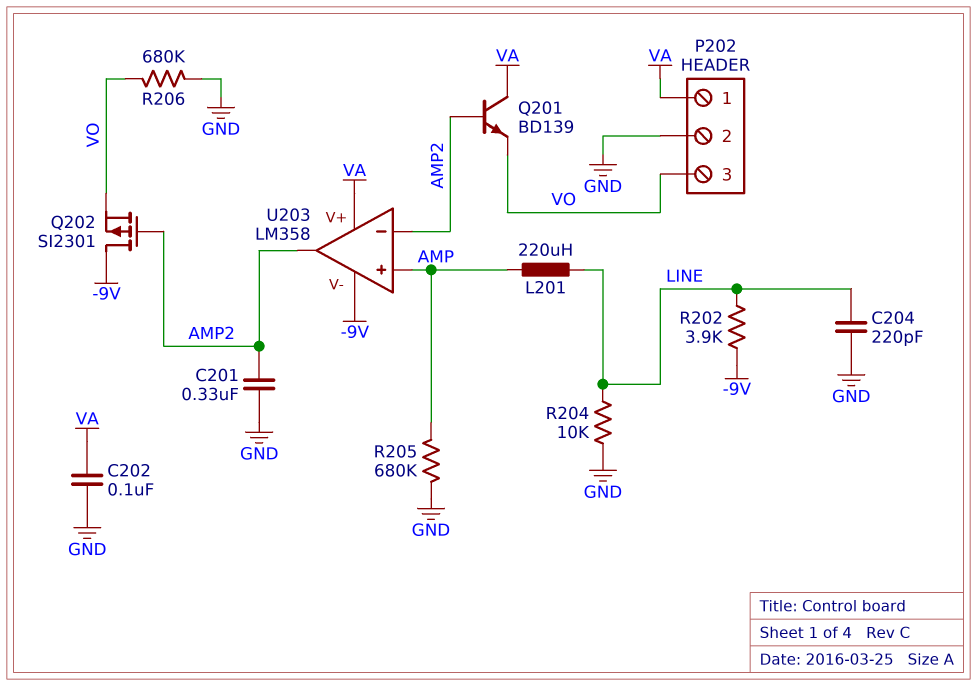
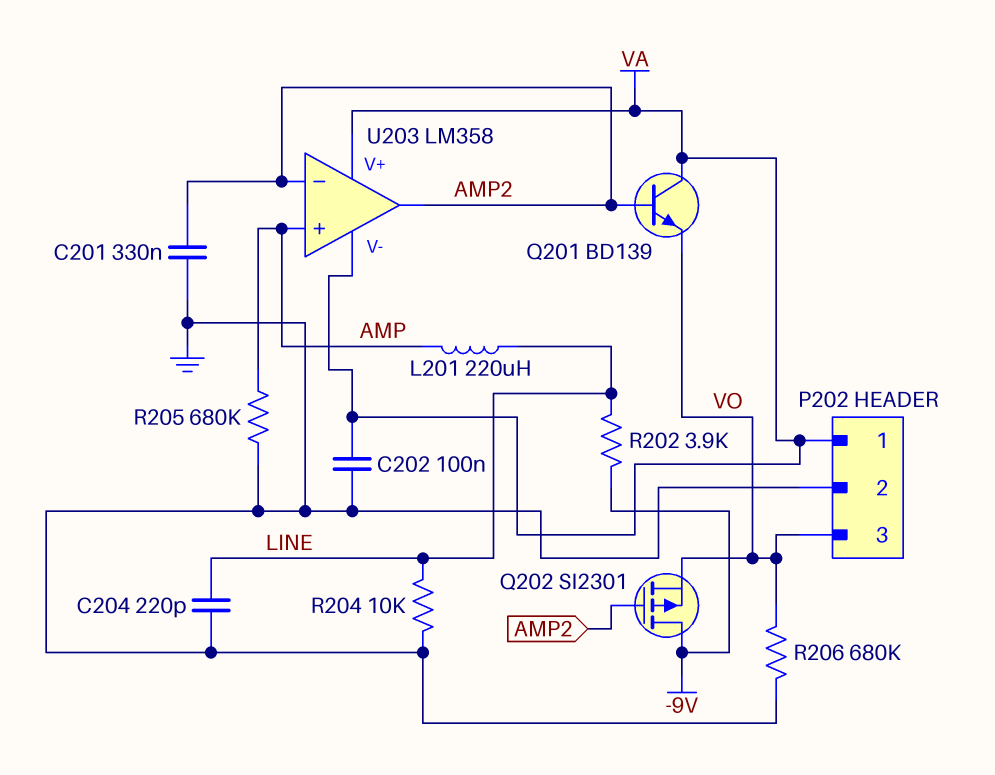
U203 pin V-: -9V -> VA

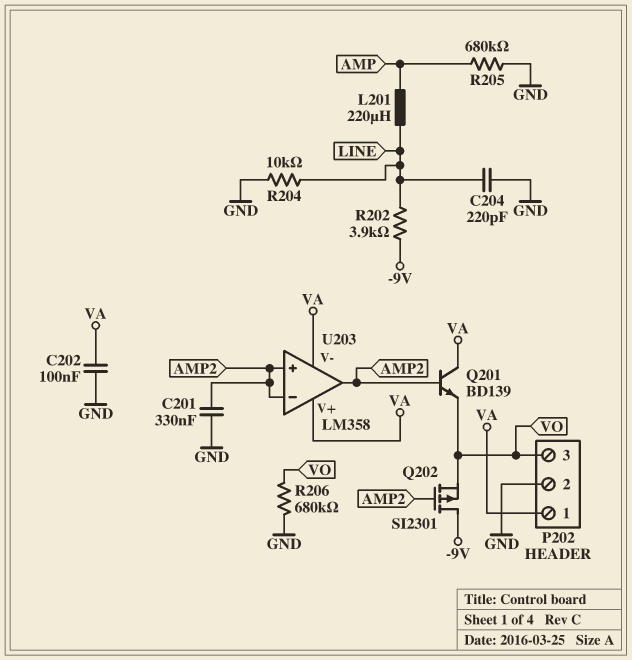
U203 pin in+: AMP -> AMP2

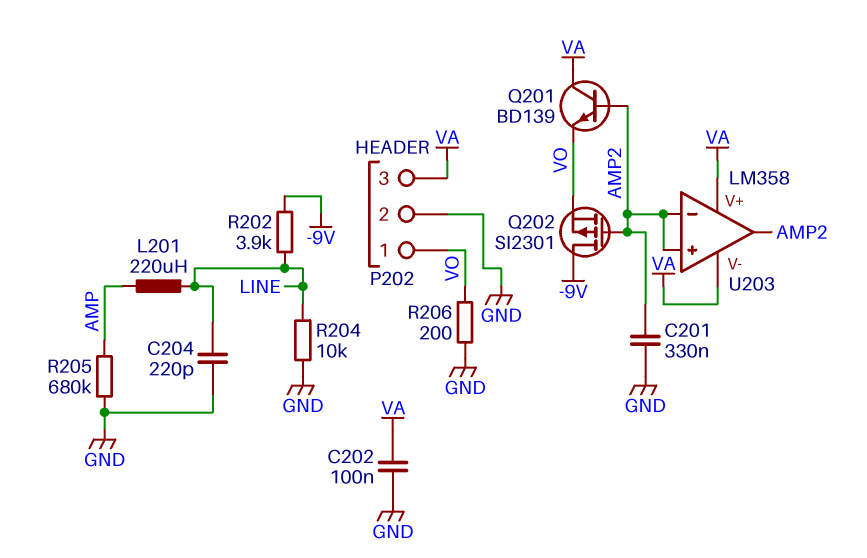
P202 pin 1: VA -> VO
P202 pin 3: VO -> VA
R206: 680k (GND, VO) -> 200 (GND, VO)

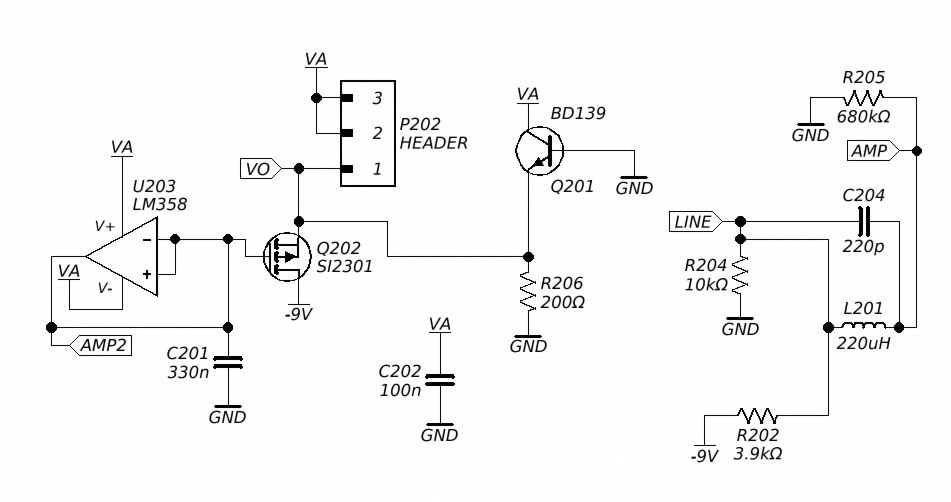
C204: 220pF (GND, LINE) -> 220pF (AMP, LINE)
P202 pin 2: GND -> VA
Q201: NPN BD139 (B AMP2, C VA, E VO) -> NPN BD139 (B GND, C VA, E VO)

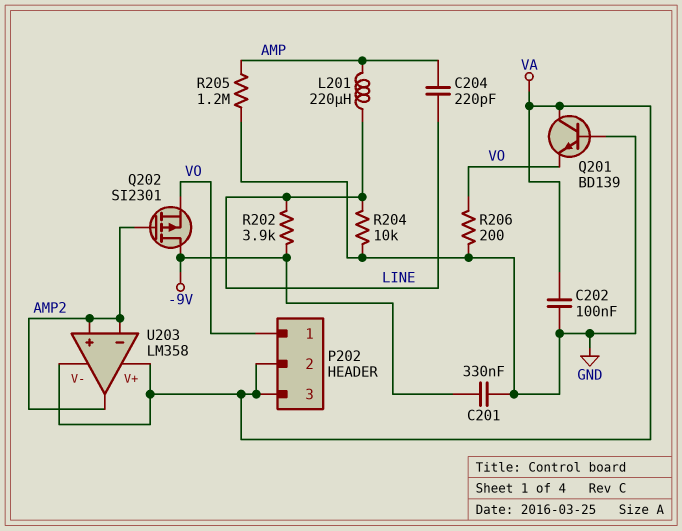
C201: 330nF (AMP2, GND) -> 330nF (-9V, GND)
R205: 680k (AMP, GND) -> 1.2M (AMP, GND)

